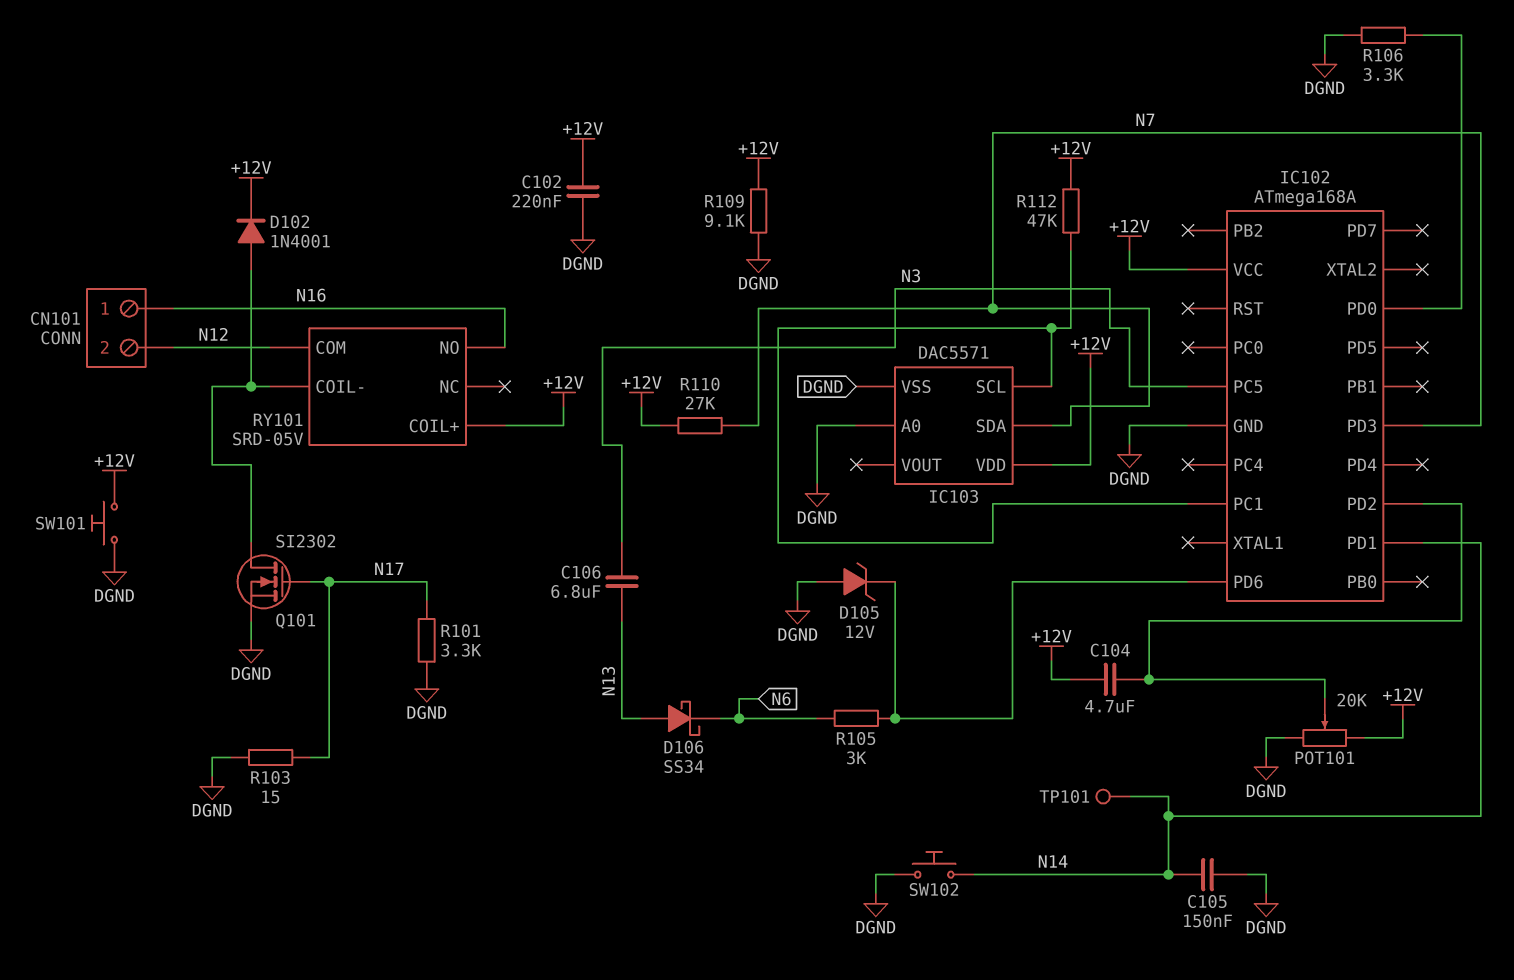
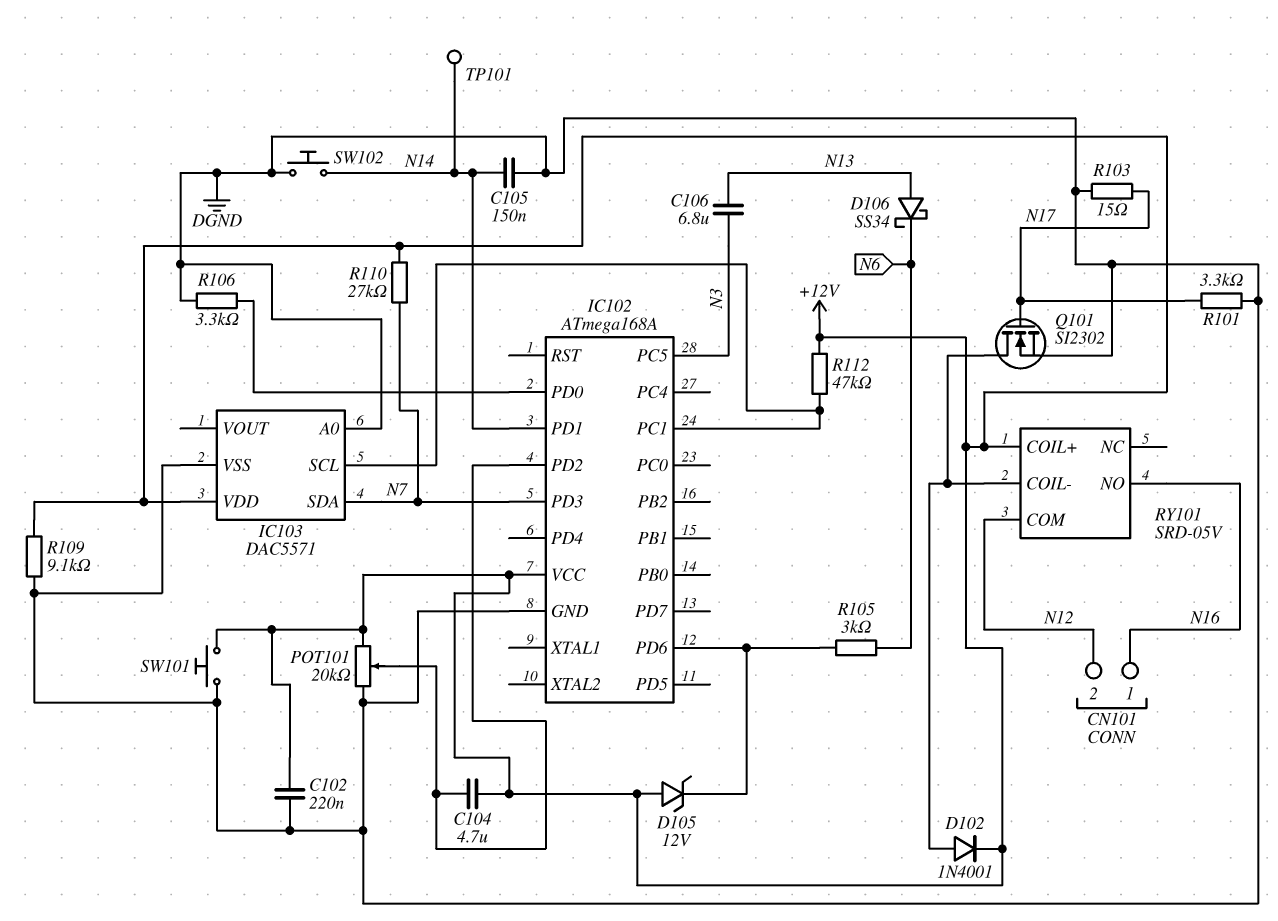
D105: zener 12V (A DGND, K IC102/PD6) -> zener 12V (A +12V, K IC102/PD6)

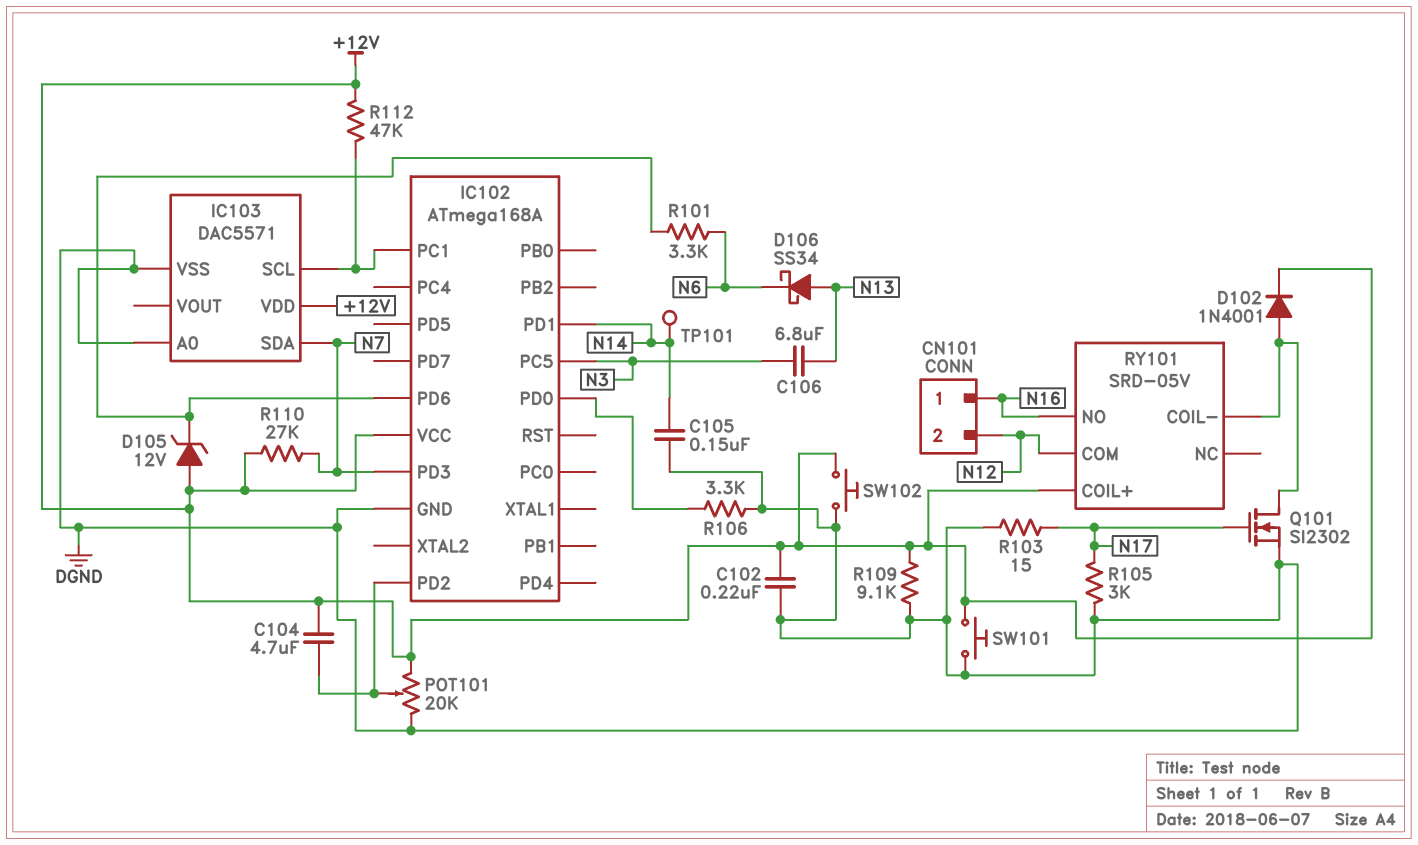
R101: 3.3k (DGND, N17) -> 3.3k (IC102/PD6, N6)
R105: 3k (IC102/PD6, N6) -> 3k (DGND, N17)
SW102: button (DGND, N14) -> button (+12V, DGND)

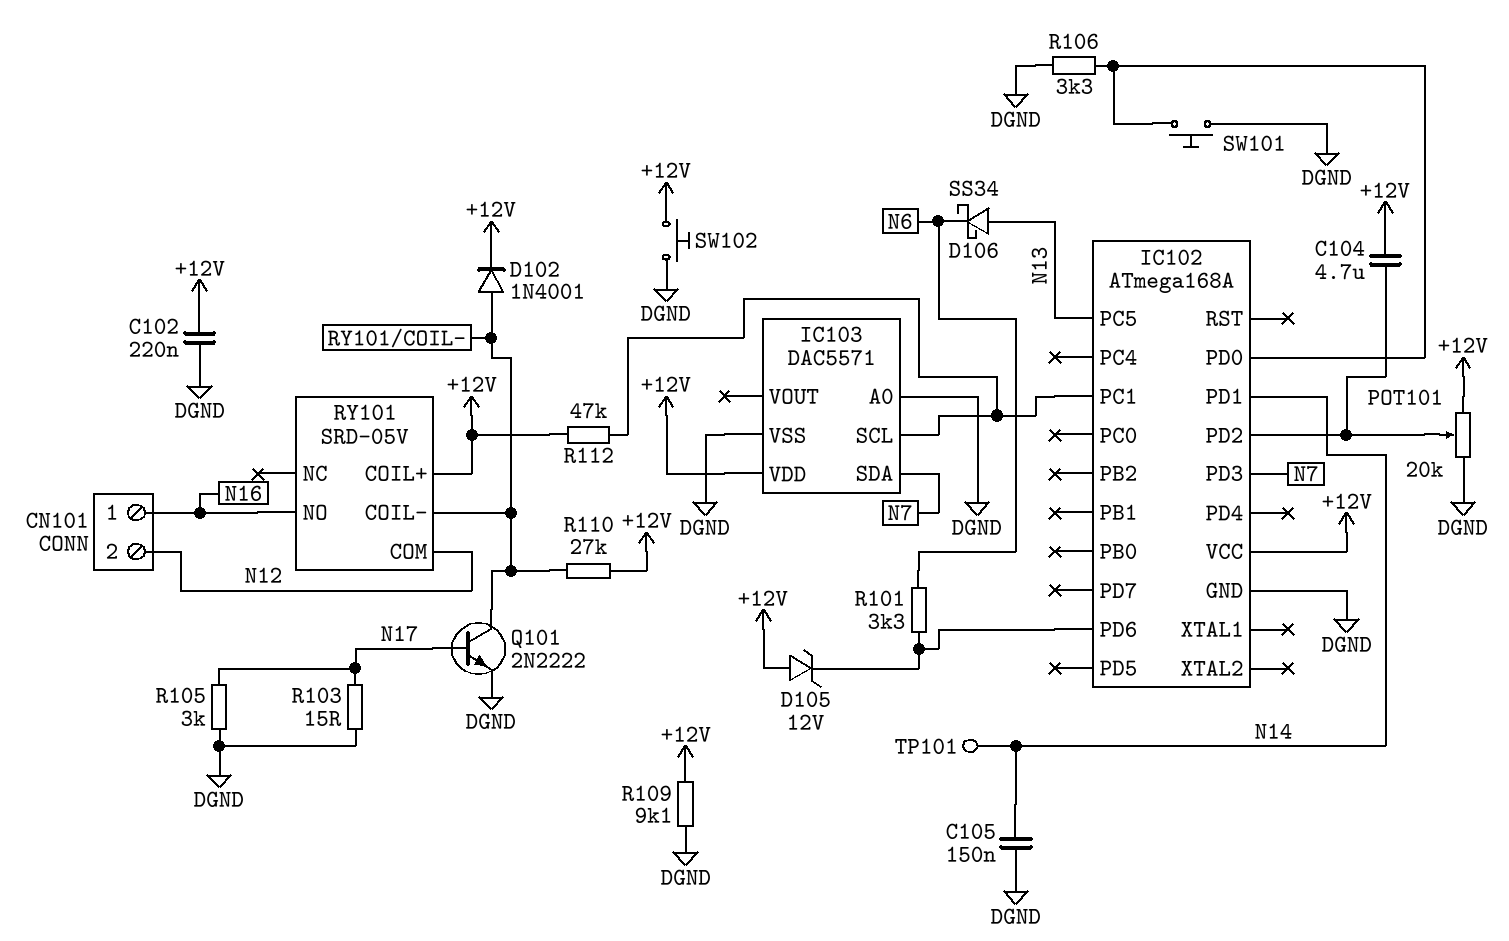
C106: 6.8uF (N3, N13) -> none
IC102 pin PC5: N3 -> N13
Q101: NMOS SI2302 (G N17, D RY101/COIL-, S DGND) -> NPN 2N2222 (B N17, C RY101/COIL-, E DGND)
R110: 27k (+12V, N7) -> 27k (+12V, RY101/COIL-)
SW101: button (+12V, DGND) -> button (DGND, IC102/PD0)

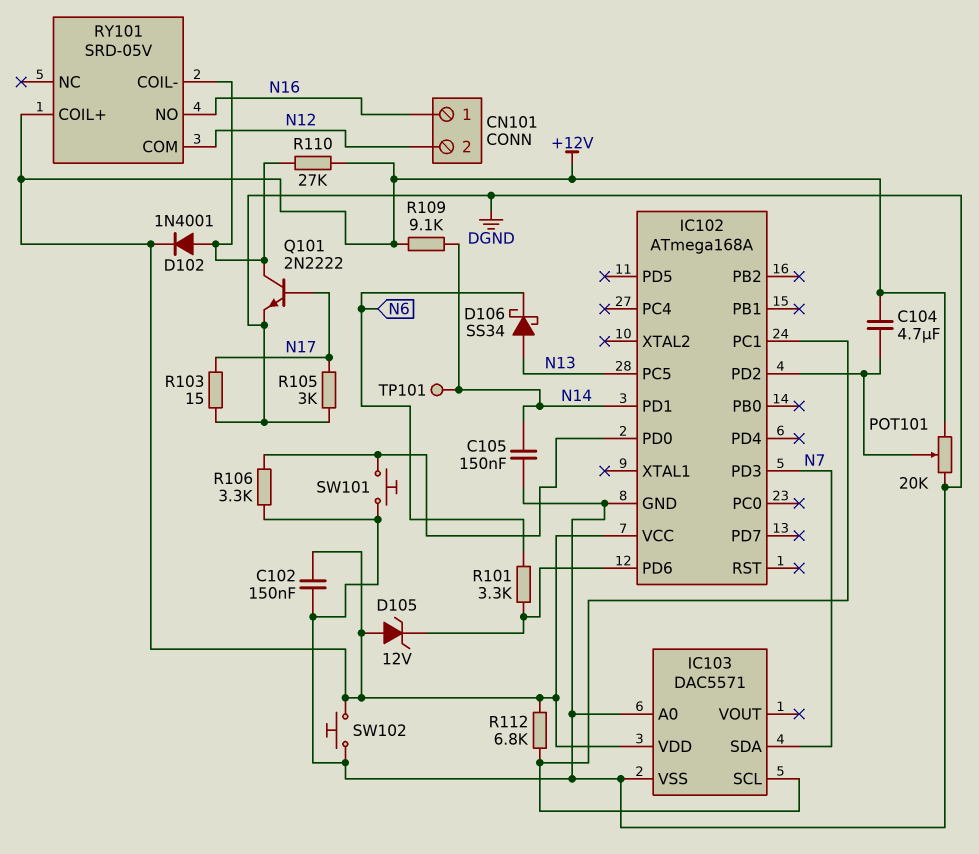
C102: 220nF (+12V, DGND) -> 150nF (+12V, DGND)
R109: 9.1k (+12V, DGND) -> 9.1k (+12V, N14)
R112: 47k (+12V, IC102/PC1) -> 6.8k (+12V, IC102/PC1)

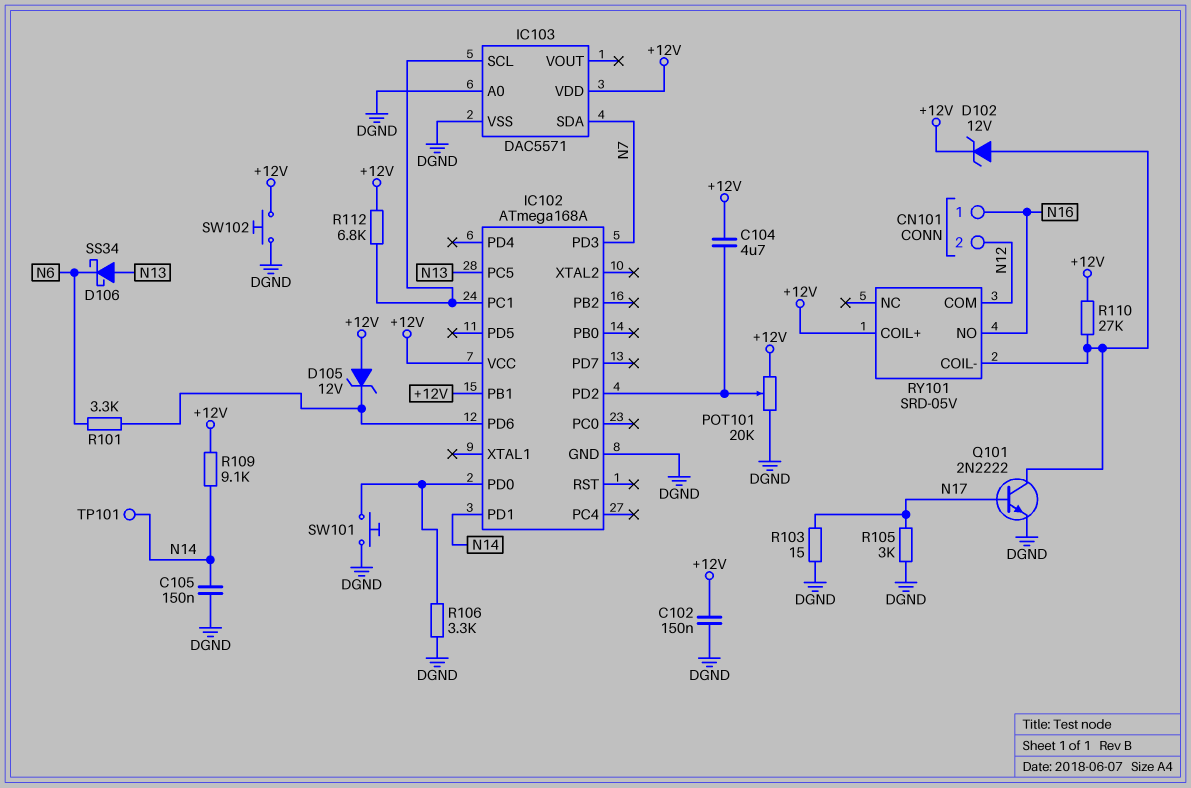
D102: diode 1N4001 (A RY101/COIL-, K +12V) -> zener 12V (A RY101/COIL-, K +12V)
IC102 pin PB1: none -> +12V

